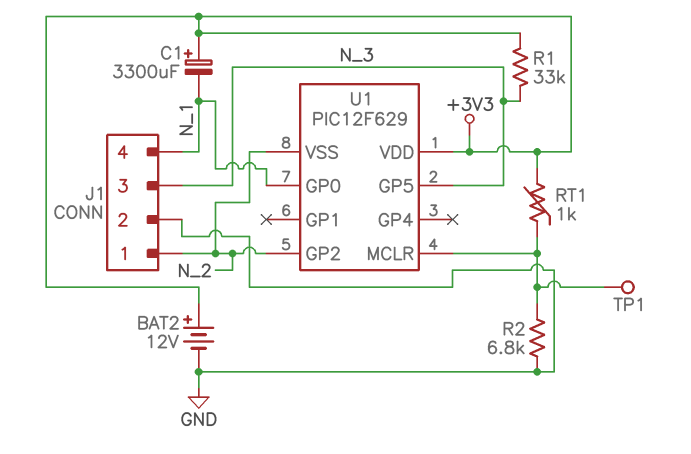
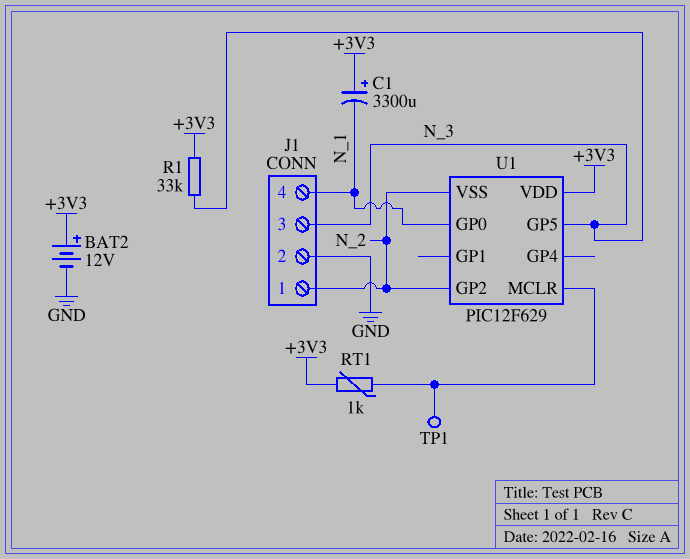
R2: 6.8k (GND, U1/MCLR) -> none

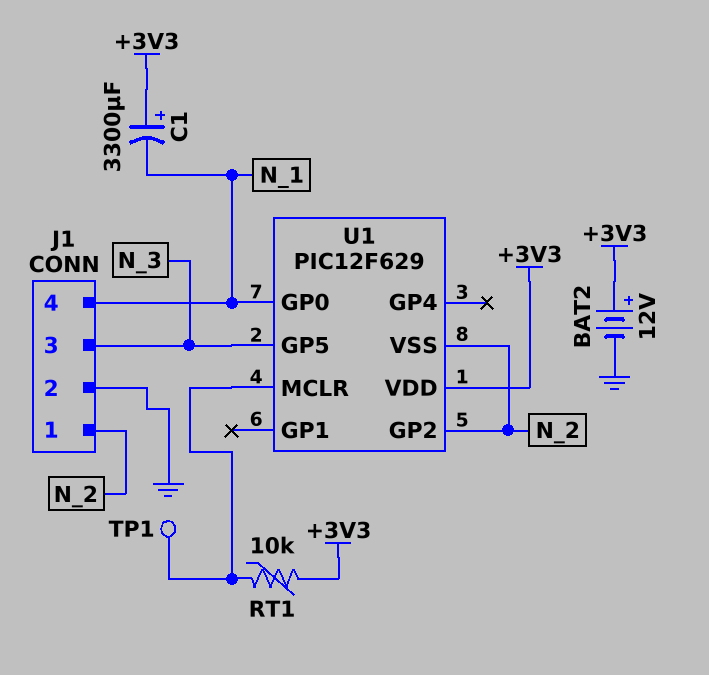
R1: 33k (+3V3, N_3) -> none
RT1: 1k (+3V3, U1/MCLR) -> 10k (+3V3, U1/MCLR)

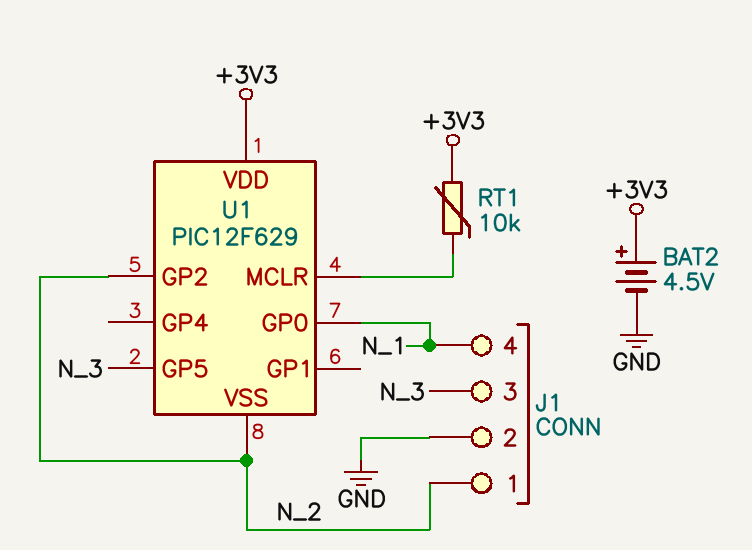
BAT2: 12V (plus +3V3, minus GND) -> 4.5V (plus +3V3, minus GND)
C1: 3300uF (plus +3V3, minus N_1) -> none
TP1: test point (U1/MCLR) -> none

